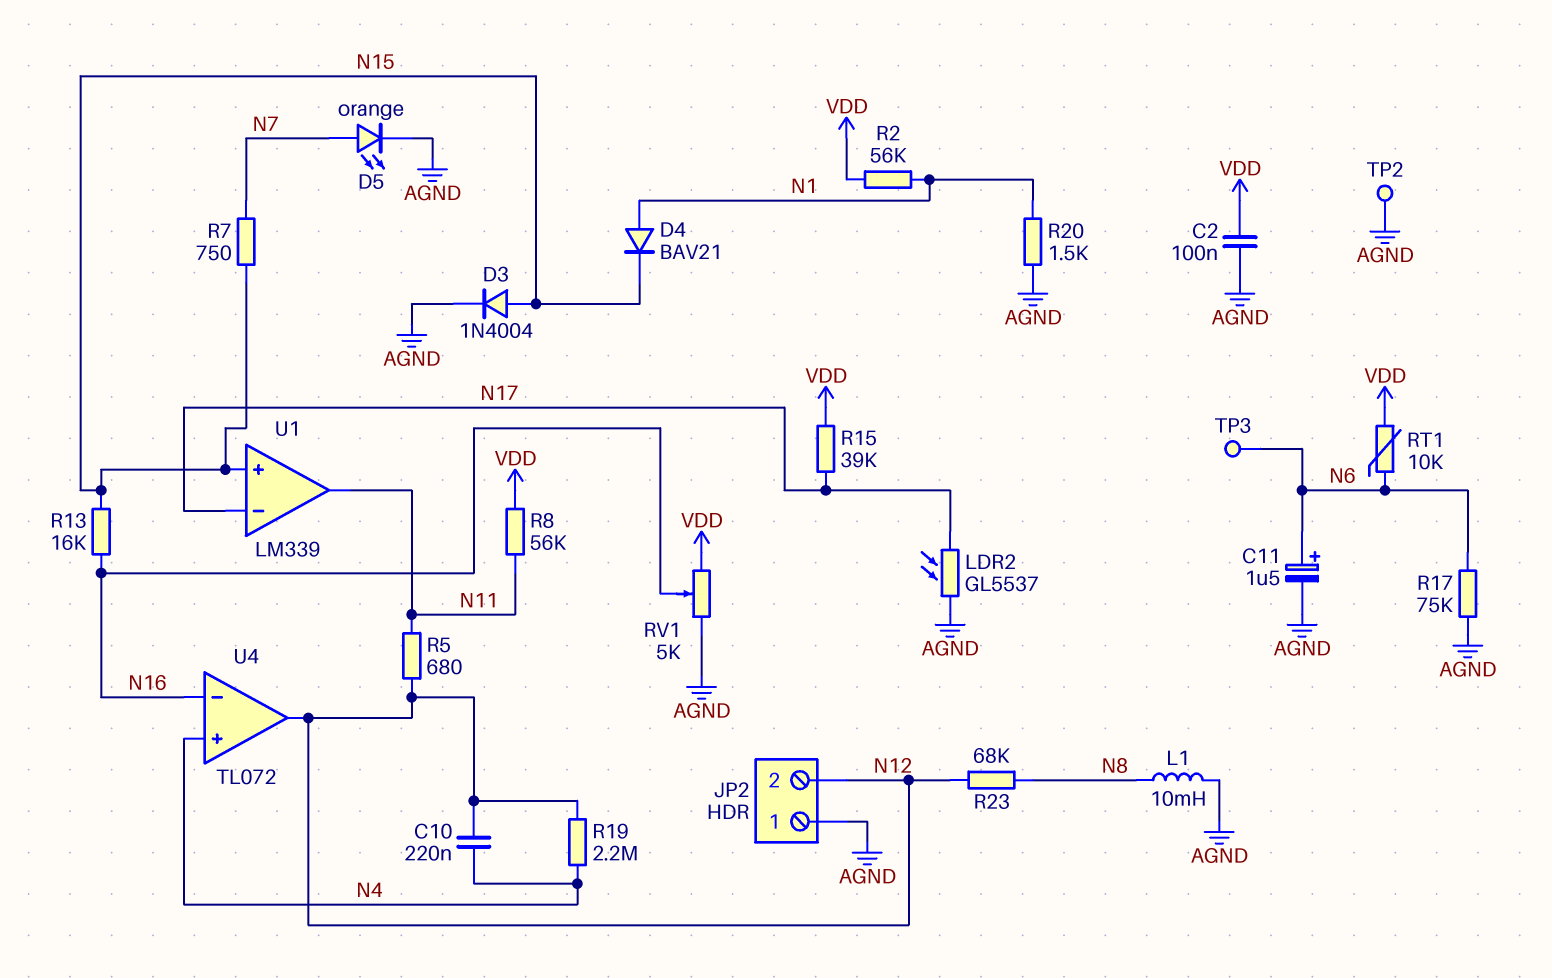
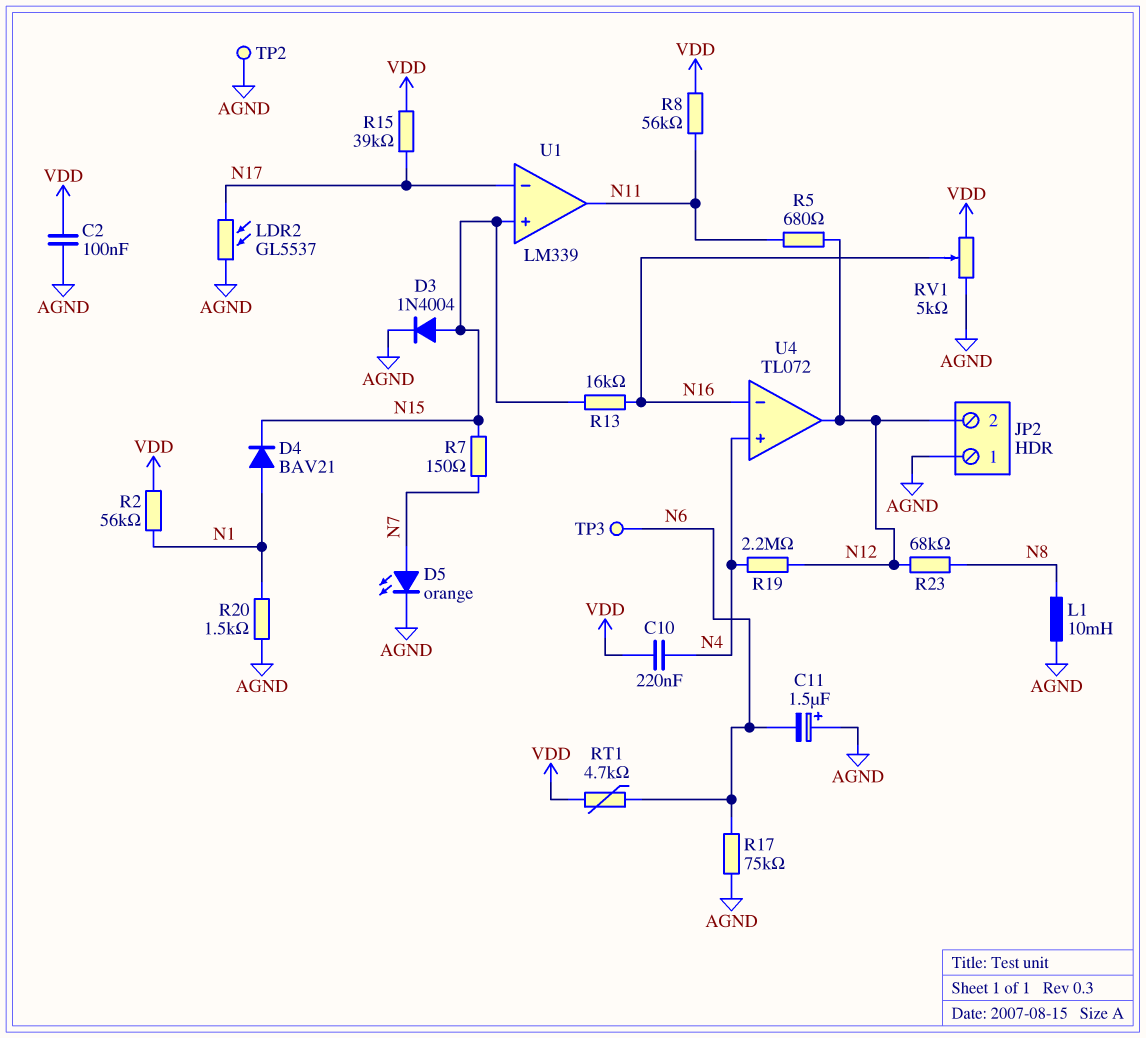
C10: 220nF (N4, N12) -> 220nF (N4, VDD)
C11: 1.5uF (plus N6, minus AGND) -> 1.5uF (plus AGND, minus N6)
R7: 750 (N7, N15) -> 150 (N7, N15)
RT1: 10k (N6, VDD) -> 4.7k (N6, VDD)

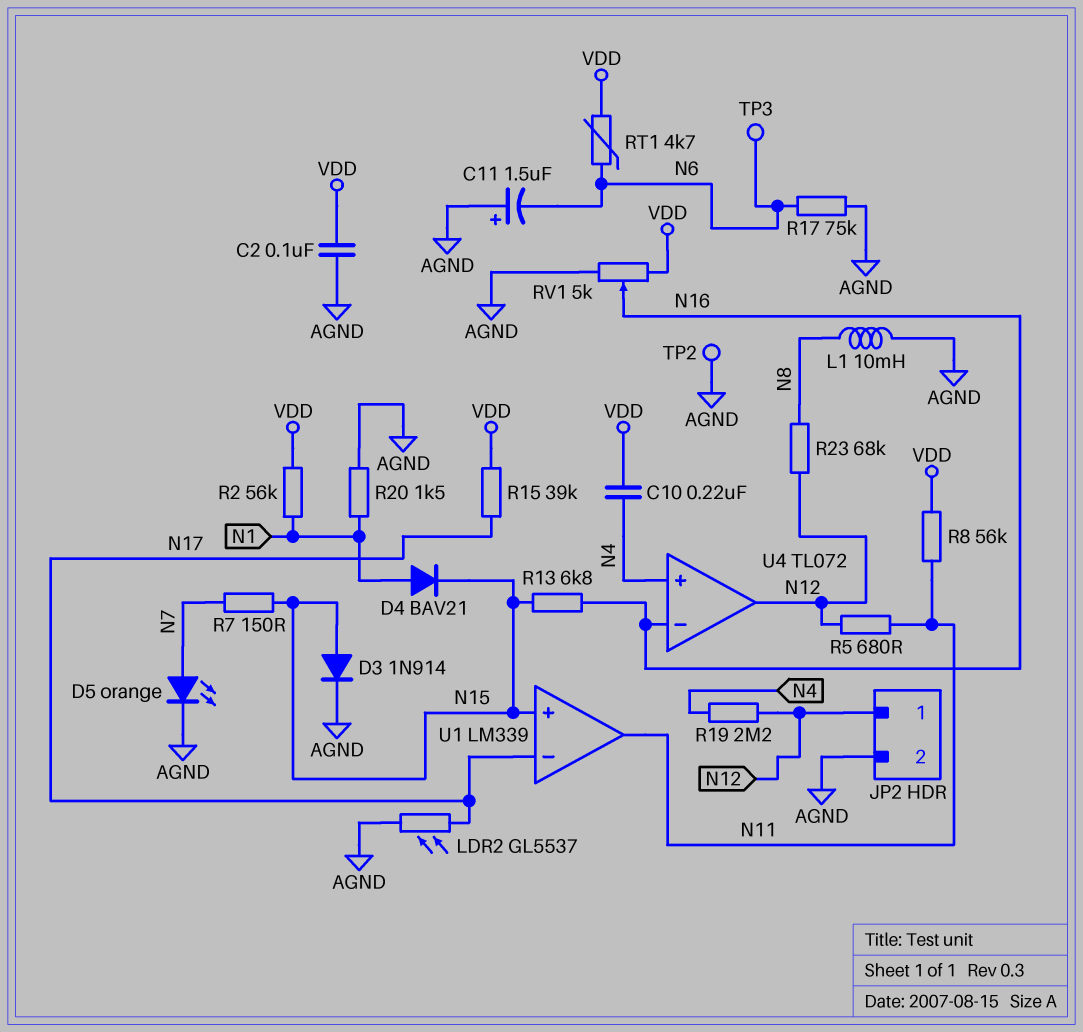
D3: diode 1N4004 (A N15, K AGND) -> diode 1N914 (A N15, K AGND)
JP2 pin 1: AGND -> N12
JP2 pin 2: N12 -> AGND
R13: 16k (N15, N16) -> 6.8k (N15, N16)

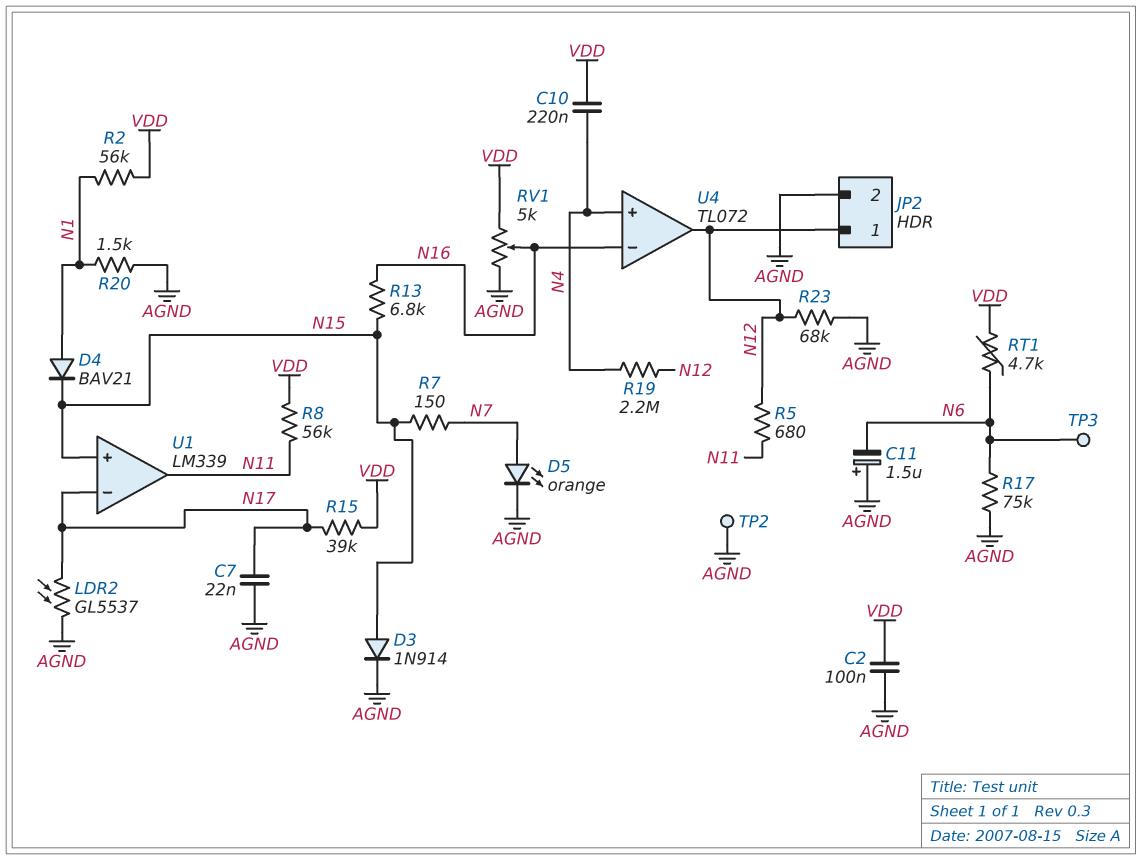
C7: none -> 22nF (AGND, N17)
L1: 10mH (AGND, N8) -> none
R23: 68k (N8, N12) -> 68k (AGND, N12)

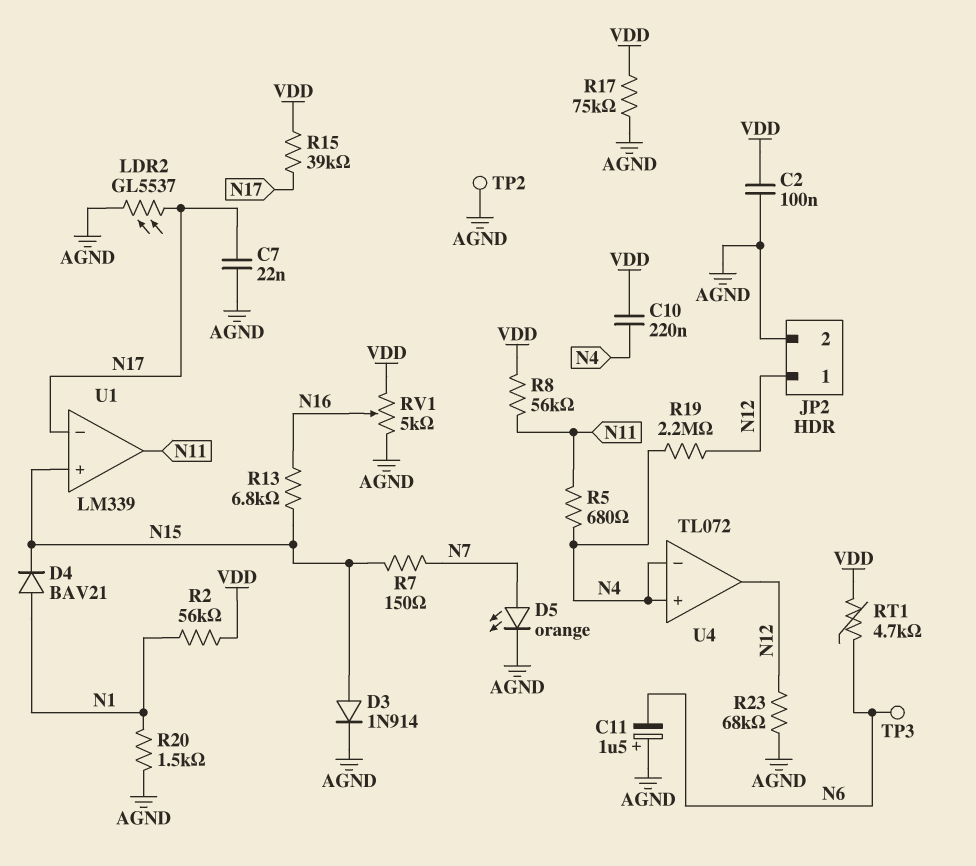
R5: 680 (N11, N12) -> 680 (N4, N11)
R17: 75k (AGND, N6) -> 75k (AGND, VDD)
U4 pin in-: N16 -> N4

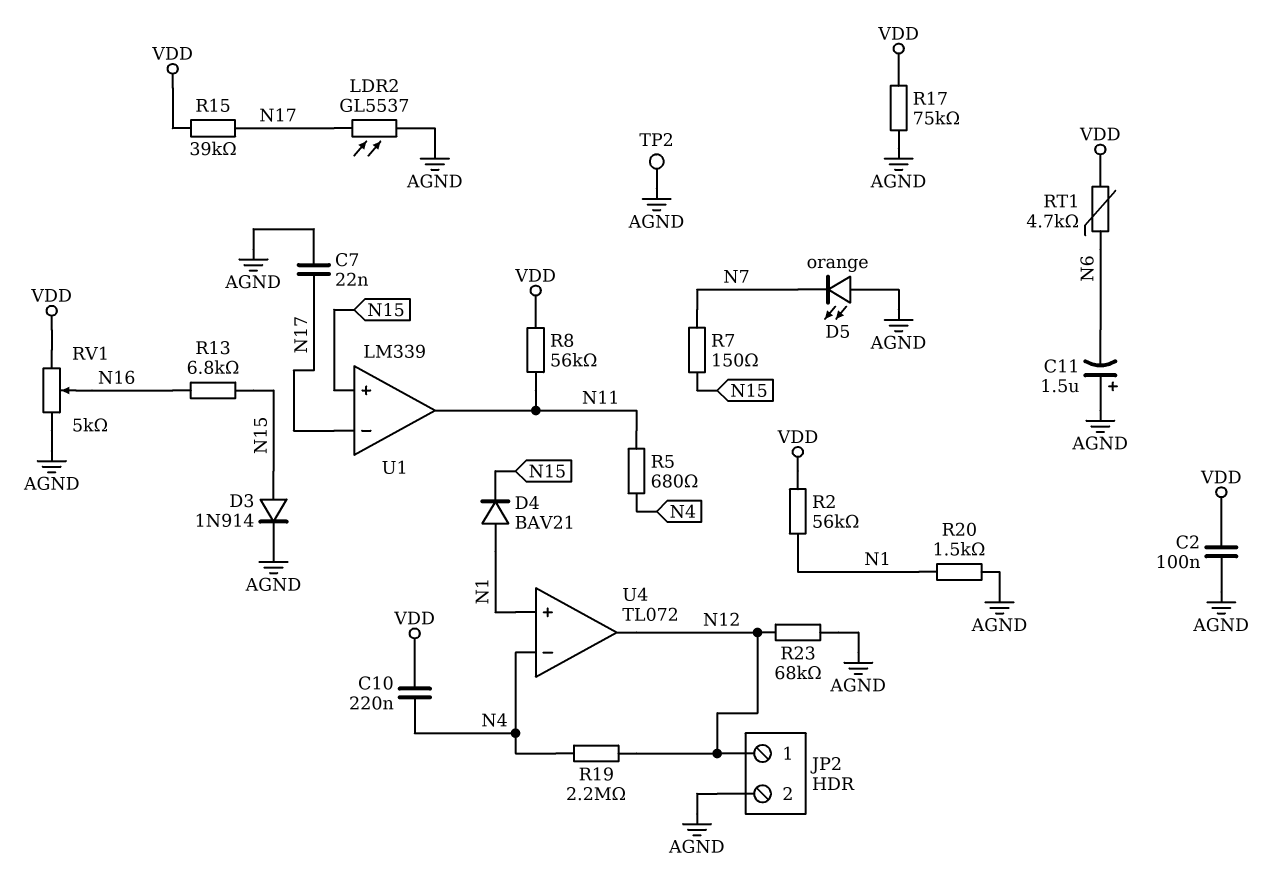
D5: LED orange (A N7, K AGND) -> LED orange (A AGND, K N7)
TP3: test point (N6) -> none
U4 pin in+: N4 -> N1

